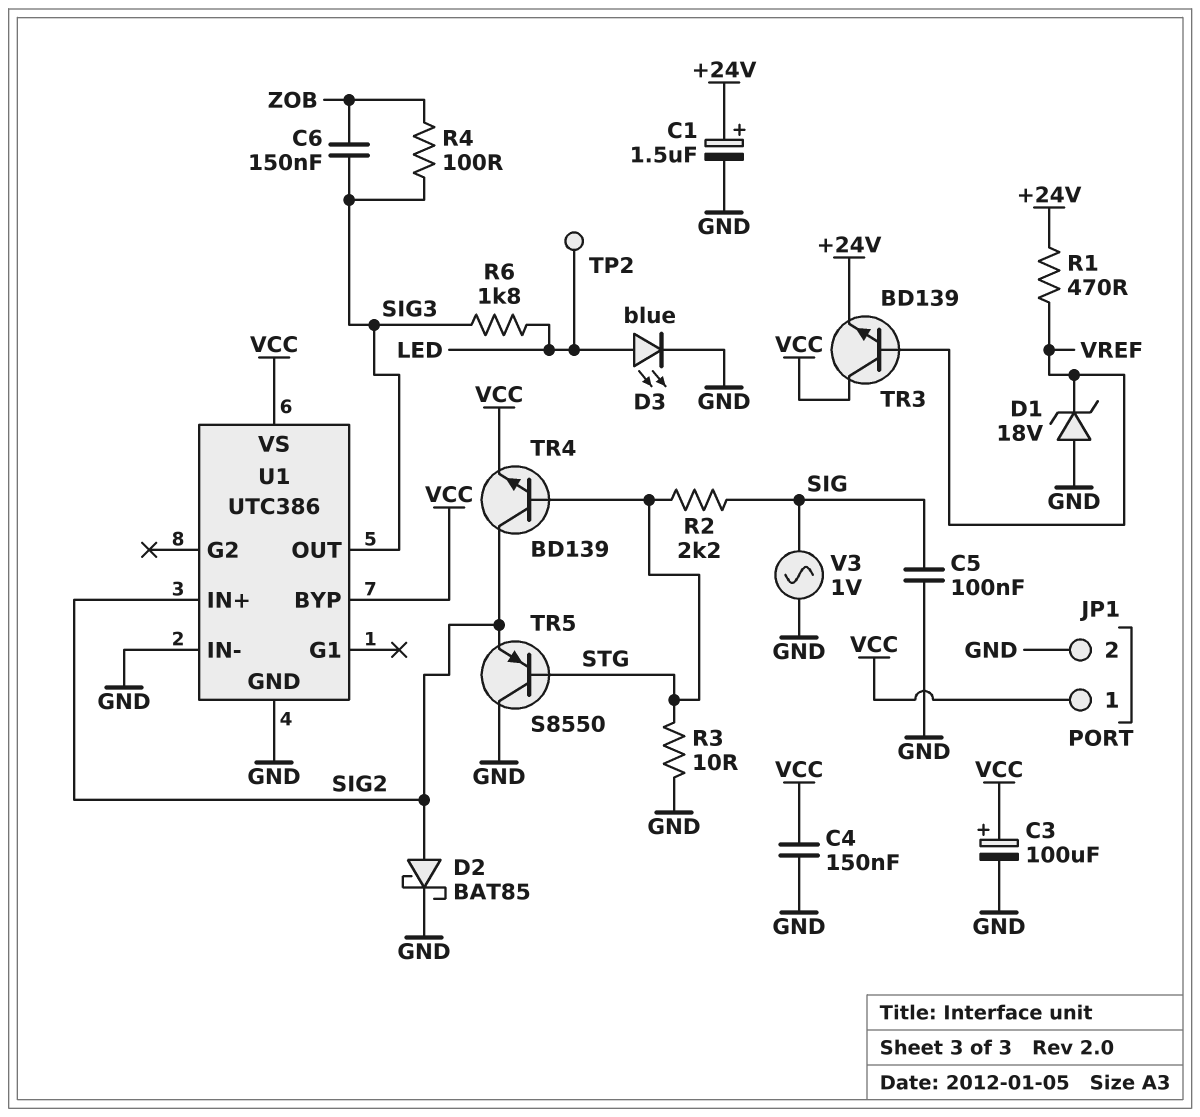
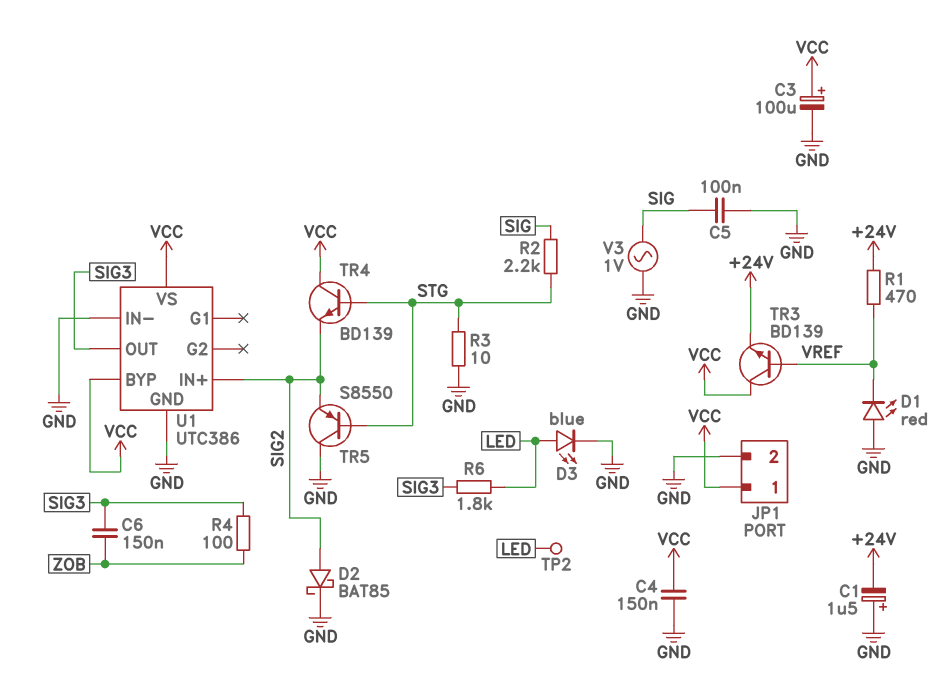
C1: 1.5uF (plus +24V, minus GND) -> 1.5uF (plus GND, minus +24V)
D1: zener 18V (A GND, K VREF) -> LED red (A GND, K VREF)
TR4: NPN BD139 (B STG, C SIG2, E VCC) -> NPN BD139 (B STG, C VCC, E SIG2)

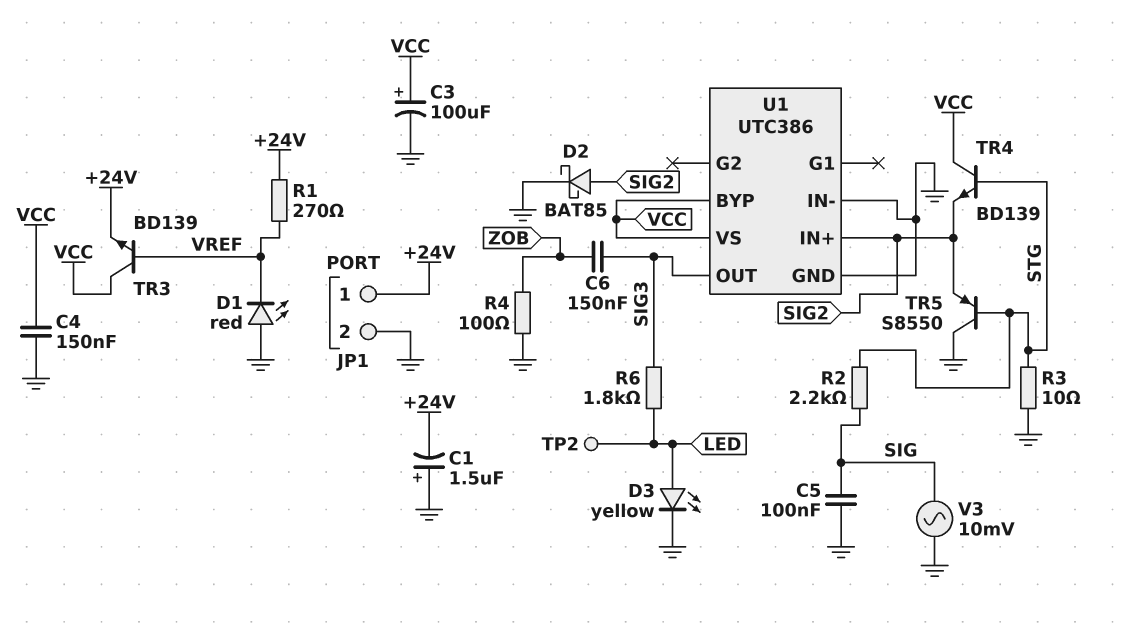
D3: LED blue (A LED, K GND) -> LED yellow (A LED, K GND)
JP1 pin 1: VCC -> +24V
R1: 470 (+24V, VREF) -> 270 (+24V, VREF)
R4: 100 (SIG3, ZOB) -> 100 (GND, ZOB)
V3: AC 1V (GND, SIG) -> AC 10mV (GND, SIG)

